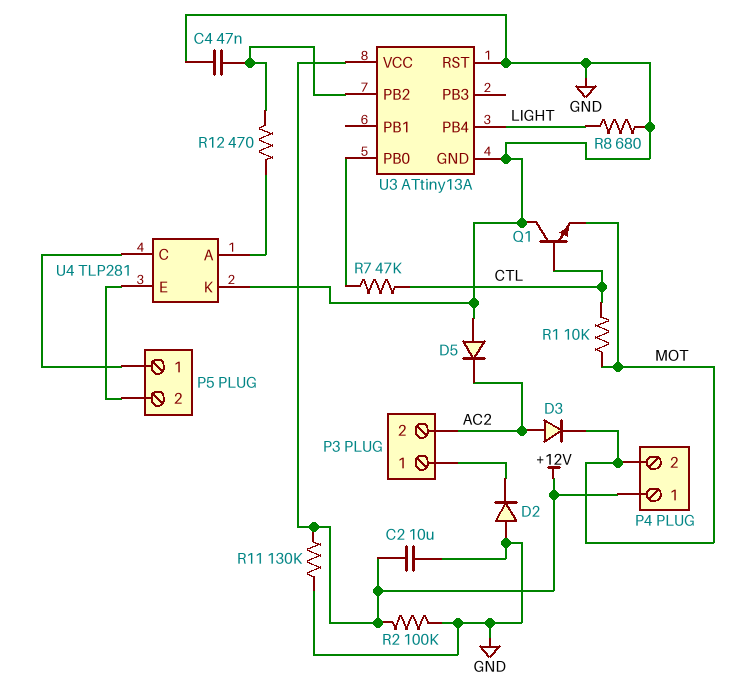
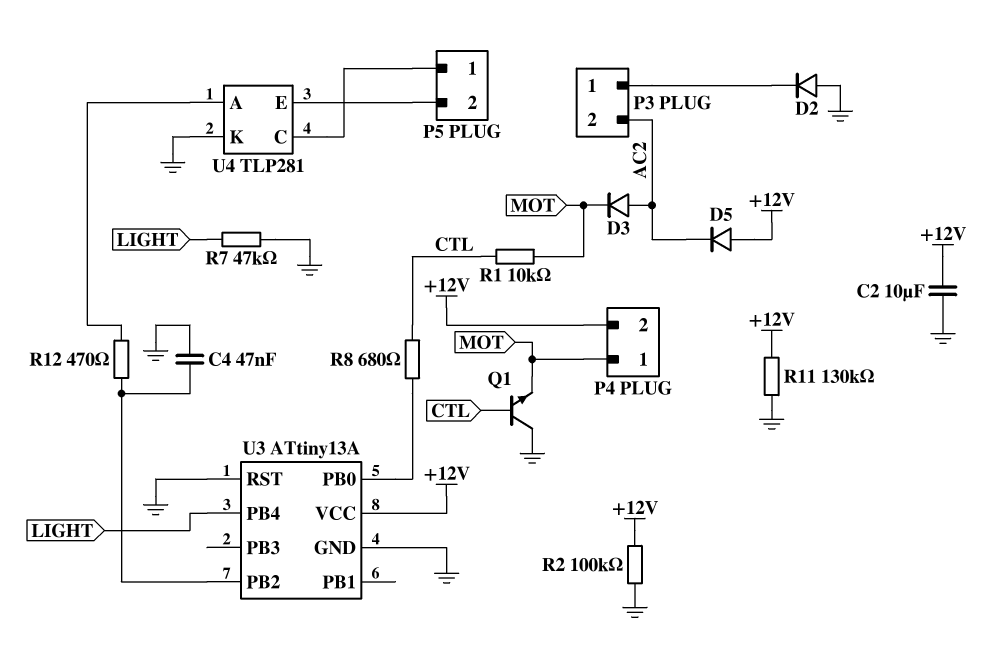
D5: diode (A GND, K AC2) -> diode (A +12V, K AC2)
P4 pin 1: +12V -> MOT
P4 pin 2: MOT -> +12V
R7: 47k (CTL, U3/PB0) -> 47k (GND, LIGHT)
R8: 680 (GND, LIGHT) -> 680 (CTL, U3/PB0)

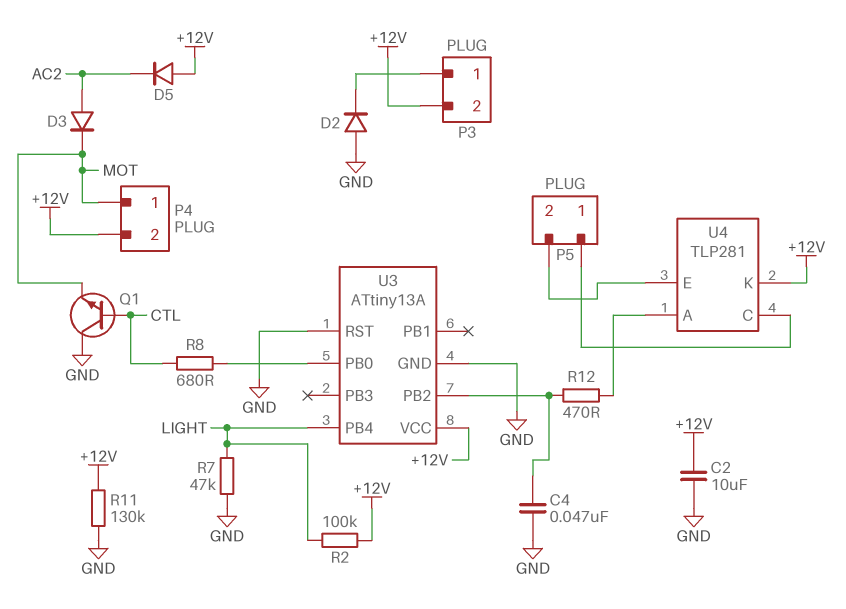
P3 pin 2: AC2 -> +12V
R1: 10k (CTL, MOT) -> none
R2: 100k (+12V, GND) -> 100k (+12V, LIGHT)
U4 pin K: GND -> +12V

